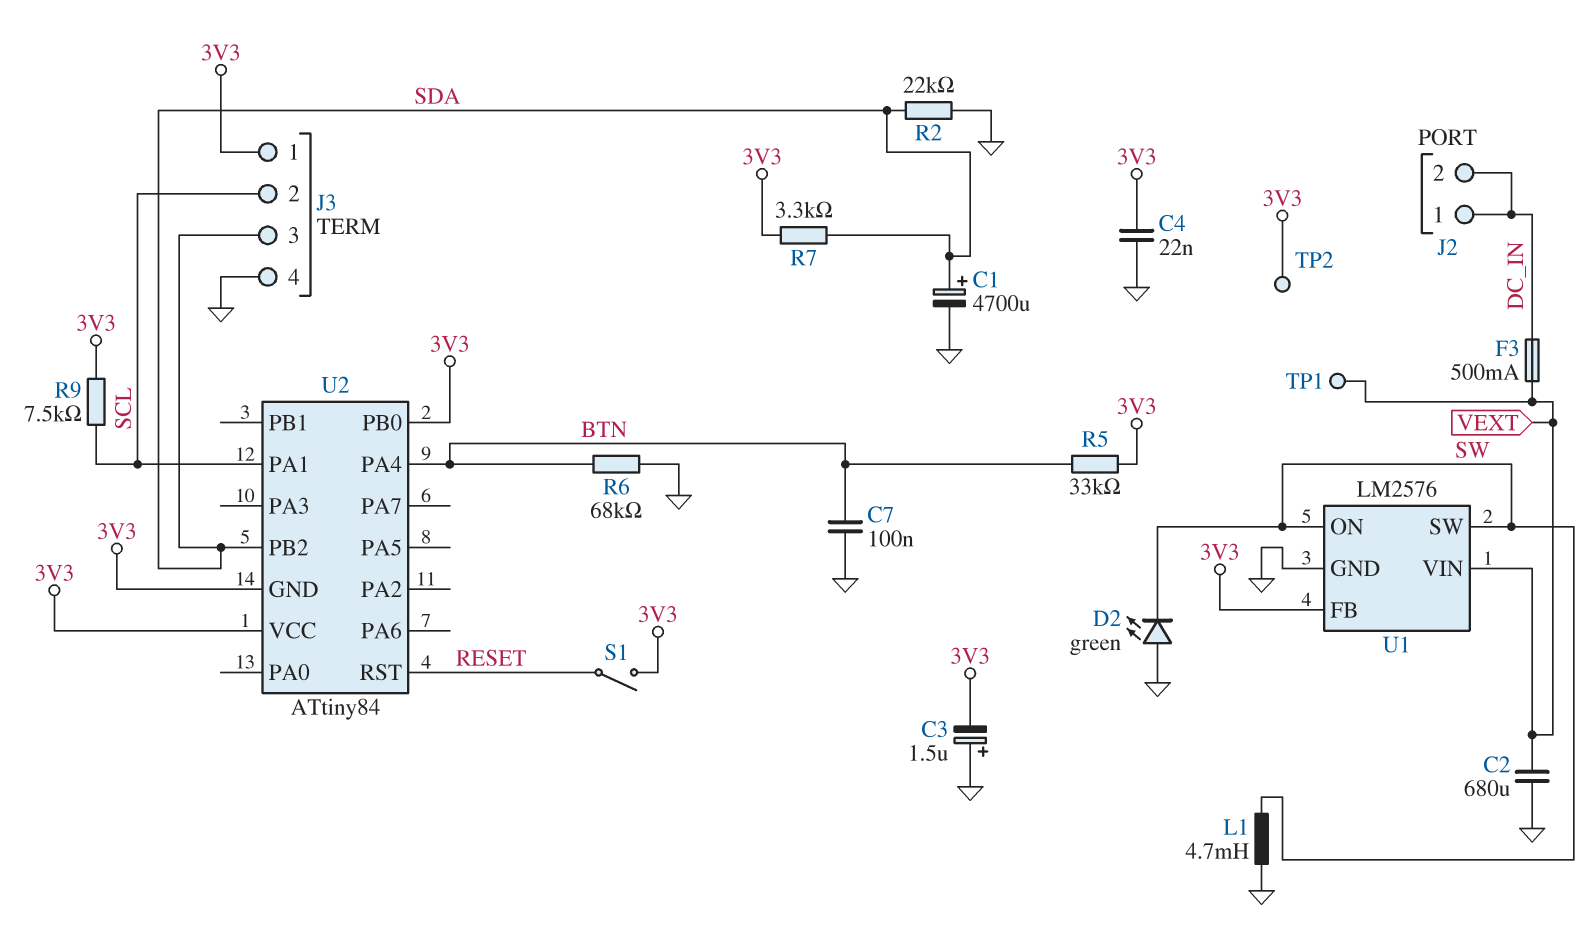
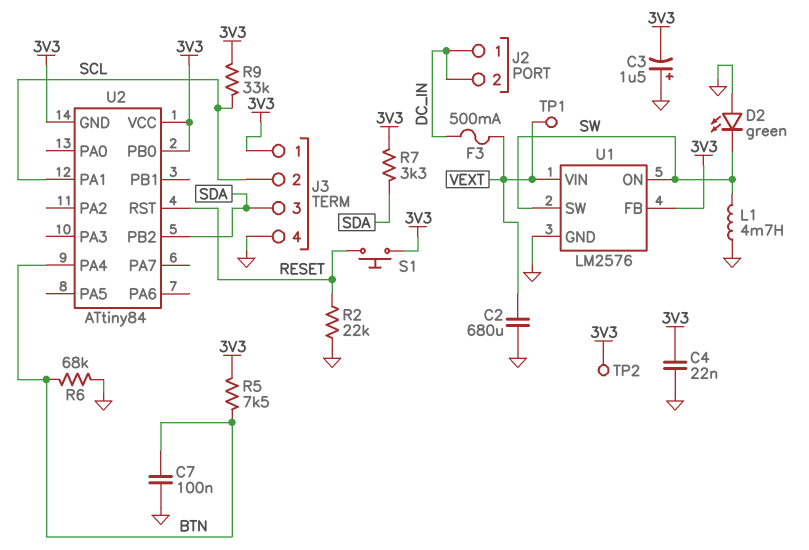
C1: 4700uF (plus SDA, minus GND) -> none
R2: 22k (GND, SDA) -> 22k (GND, RESET)
R5: 33k (3V3, BTN) -> 7.5k (3V3, BTN)
R9: 7.5k (3V3, SCL) -> 33k (3V3, SCL)
S1: switch (3V3, RESET) -> button (3V3, RESET)

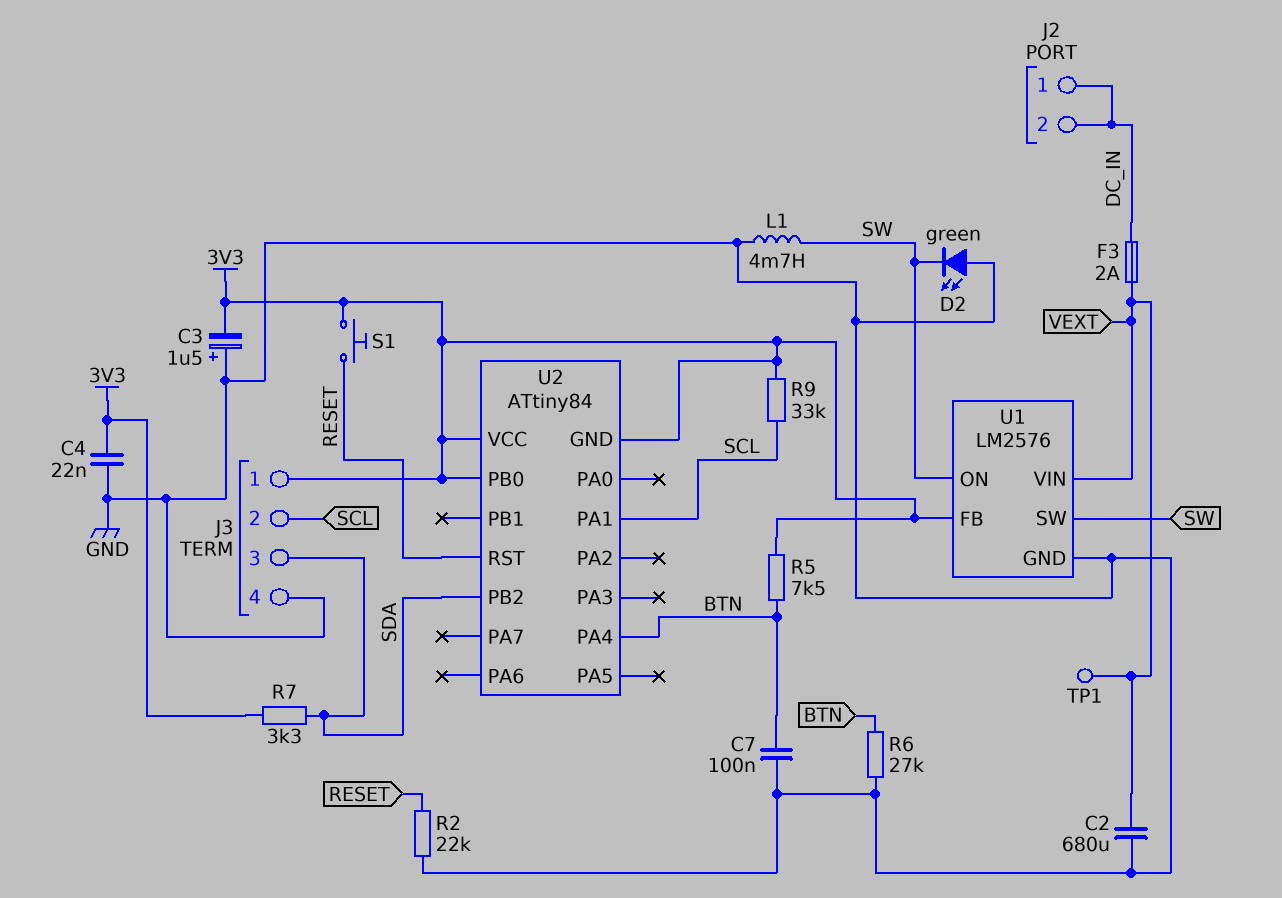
F3: 500mA (DC_IN, VEXT) -> 2A (DC_IN, VEXT)
R6: 68k (BTN, GND) -> 27k (BTN, GND)
TP2: test point (3V3) -> none

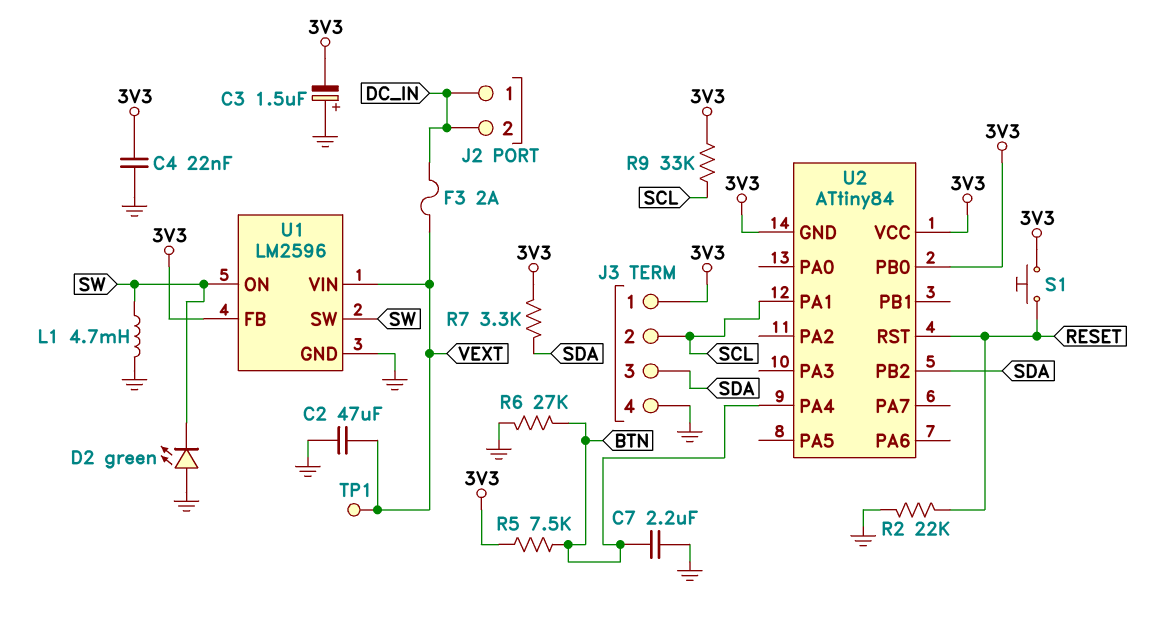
C2: 680uF (GND, VEXT) -> 47uF (GND, VEXT)
C7: 100nF (BTN, GND) -> 2.2uF (BTN, GND)
U1: LM2576 -> LM2596

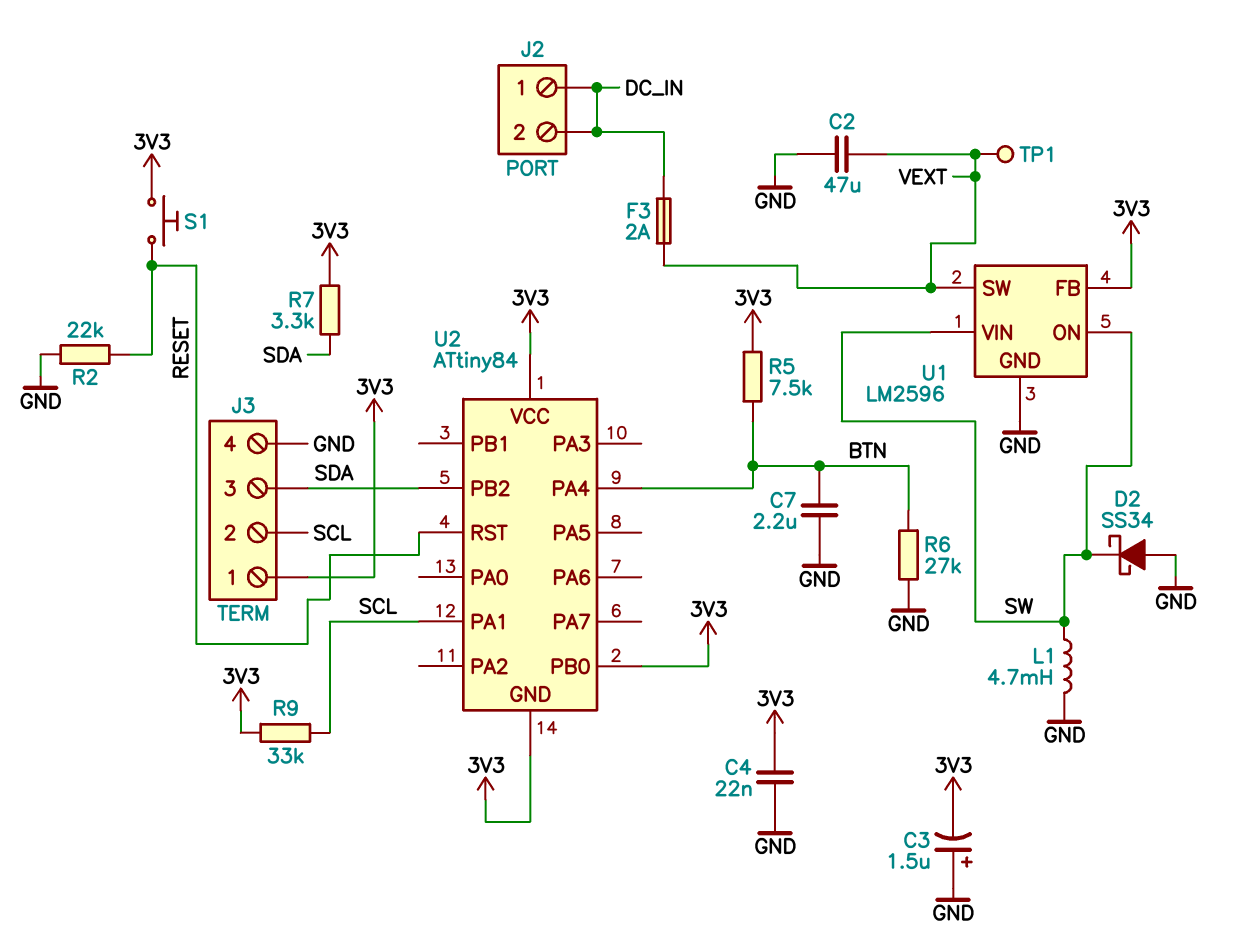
D2: LED green (A GND, K SW) -> schottky SS34 (A GND, K SW)
U1 pin SW: SW -> VEXT
U1 pin VIN: VEXT -> SW

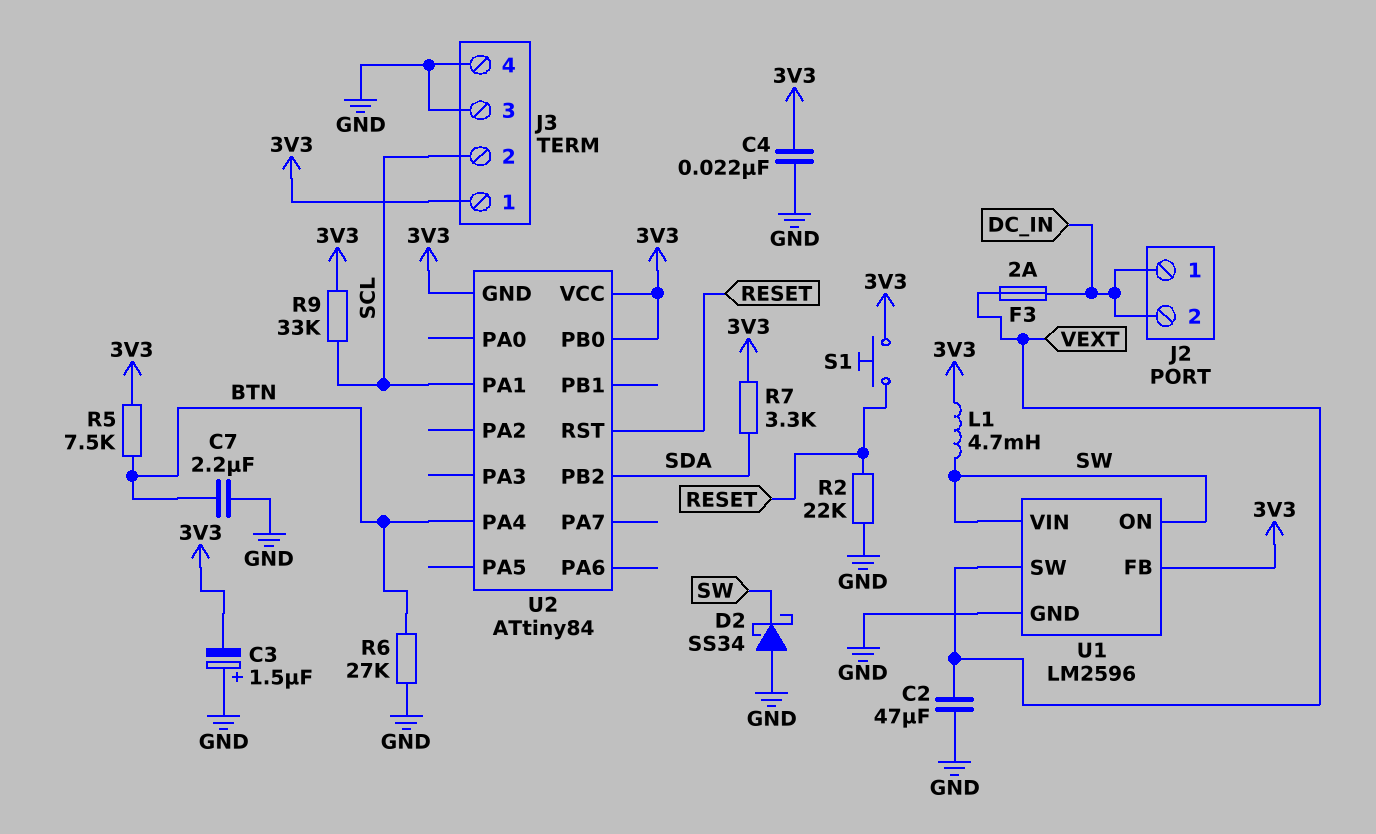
J3 pin 3: SDA -> GND
L1: 4.7mH (GND, SW) -> 4.7mH (3V3, SW)
TP1: test point (VEXT) -> none

